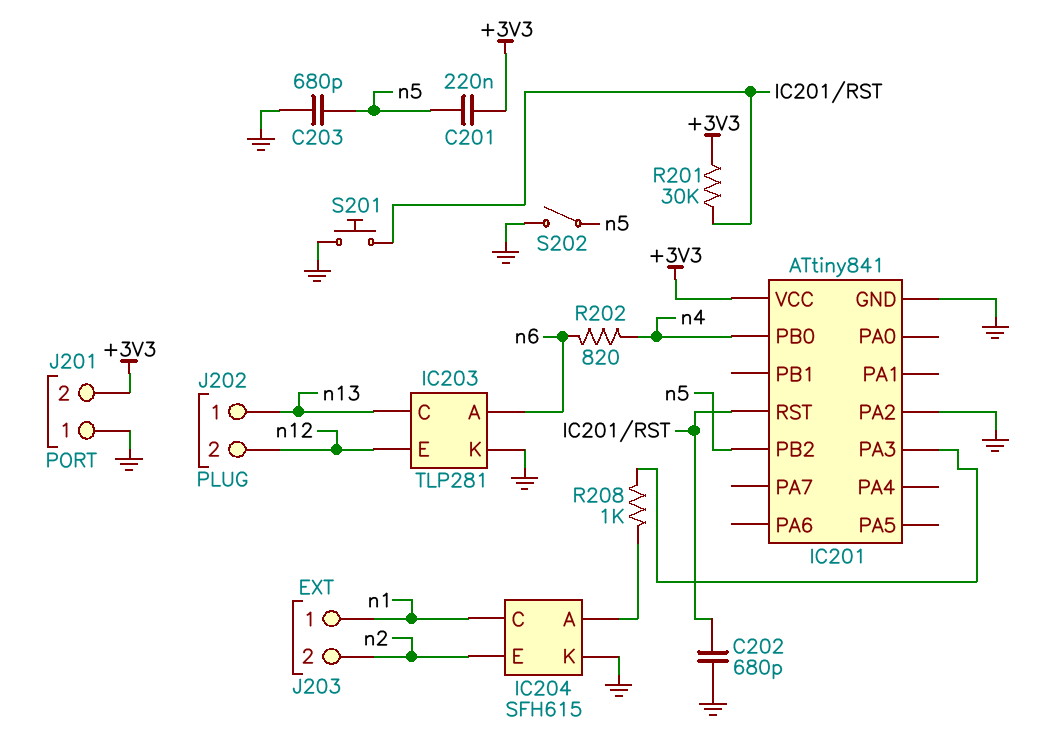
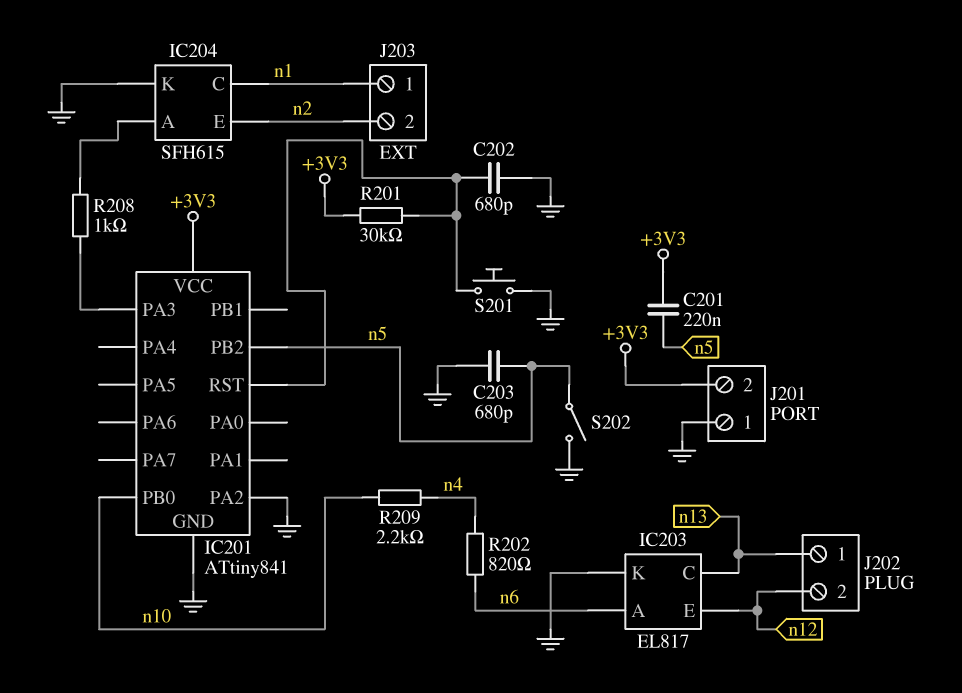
IC201 pin PB0: n4 -> n10
IC203: TLP281 -> EL817
R209: none -> 2.2k (n4, n10)

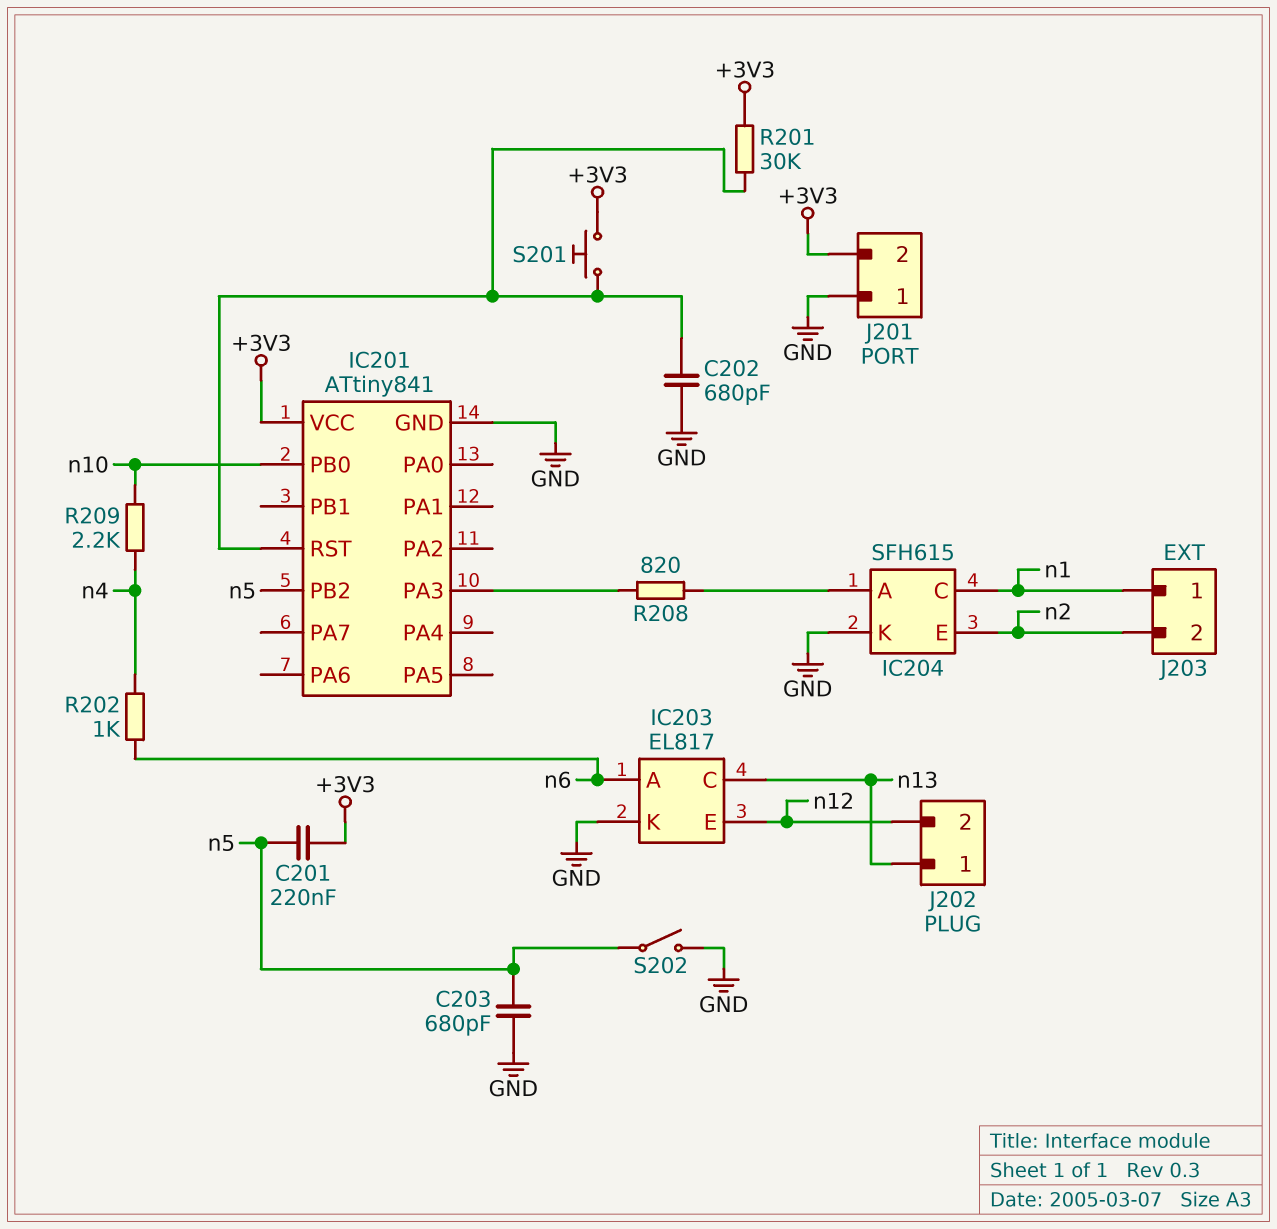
IC201 pin PA2: GND -> none
R202: 820 (n4, n6) -> 1k (n4, n6)
R208: 1k (IC201/PA3, IC204/A) -> 820 (IC201/PA3, IC204/A)
S201: button (GND, IC201/RST) -> button (+3V3, IC201/RST)

